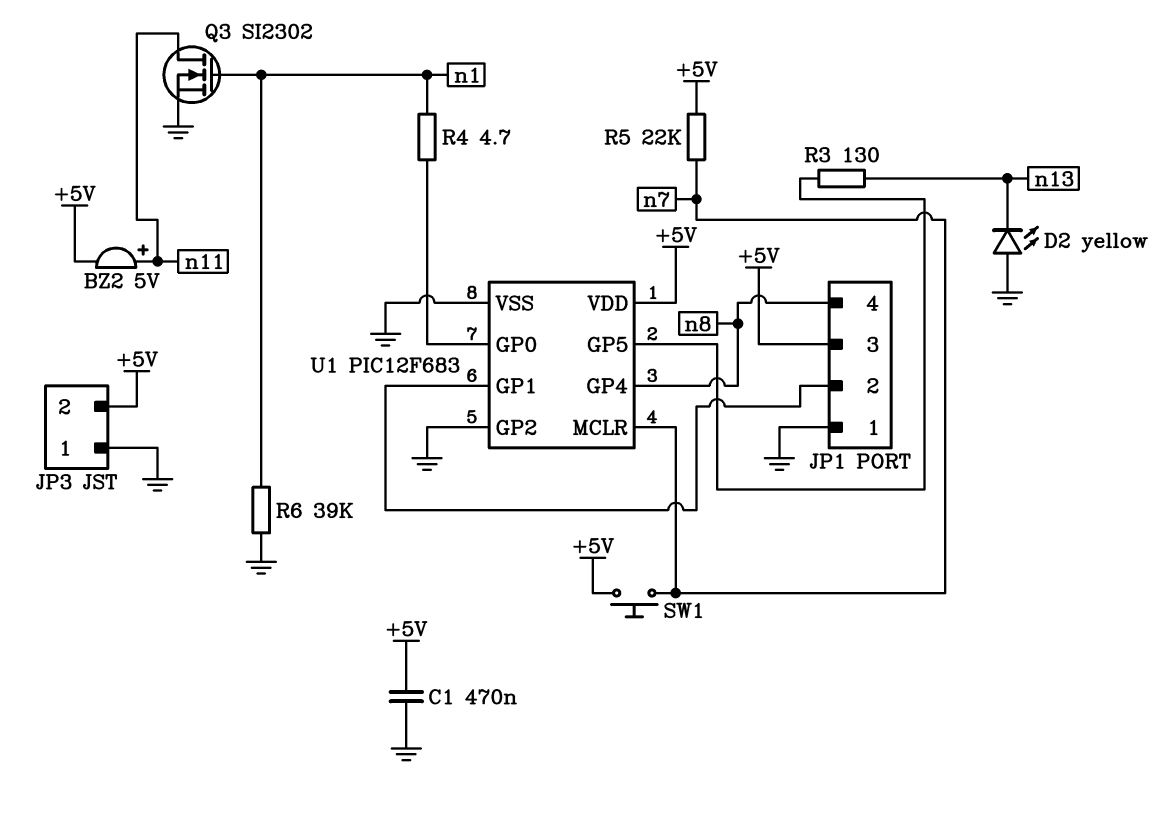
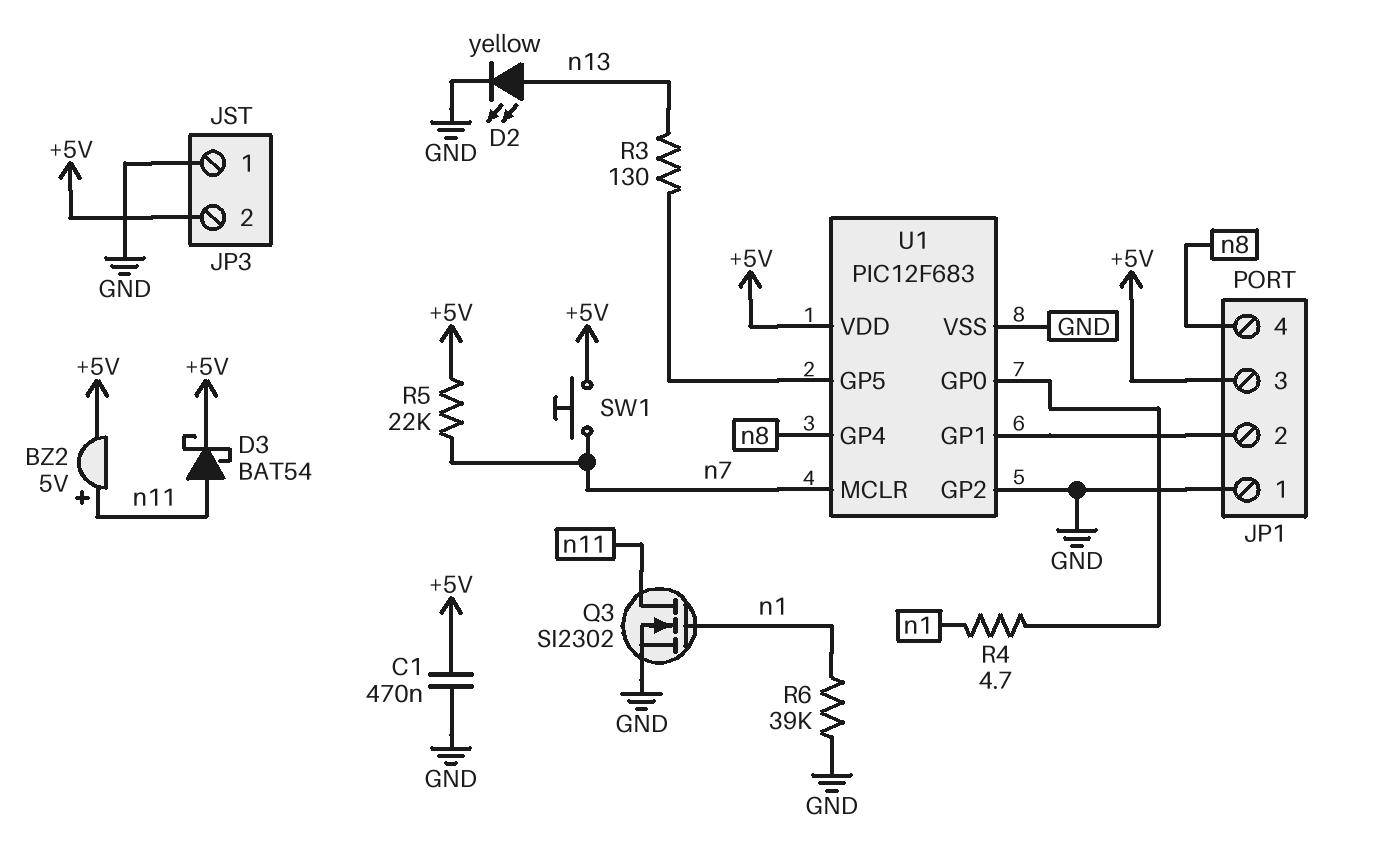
D2: LED yellow (A GND, K n13) -> LED yellow (A n13, K GND)
D3: none -> schottky BAT54 (A n11, K +5V)

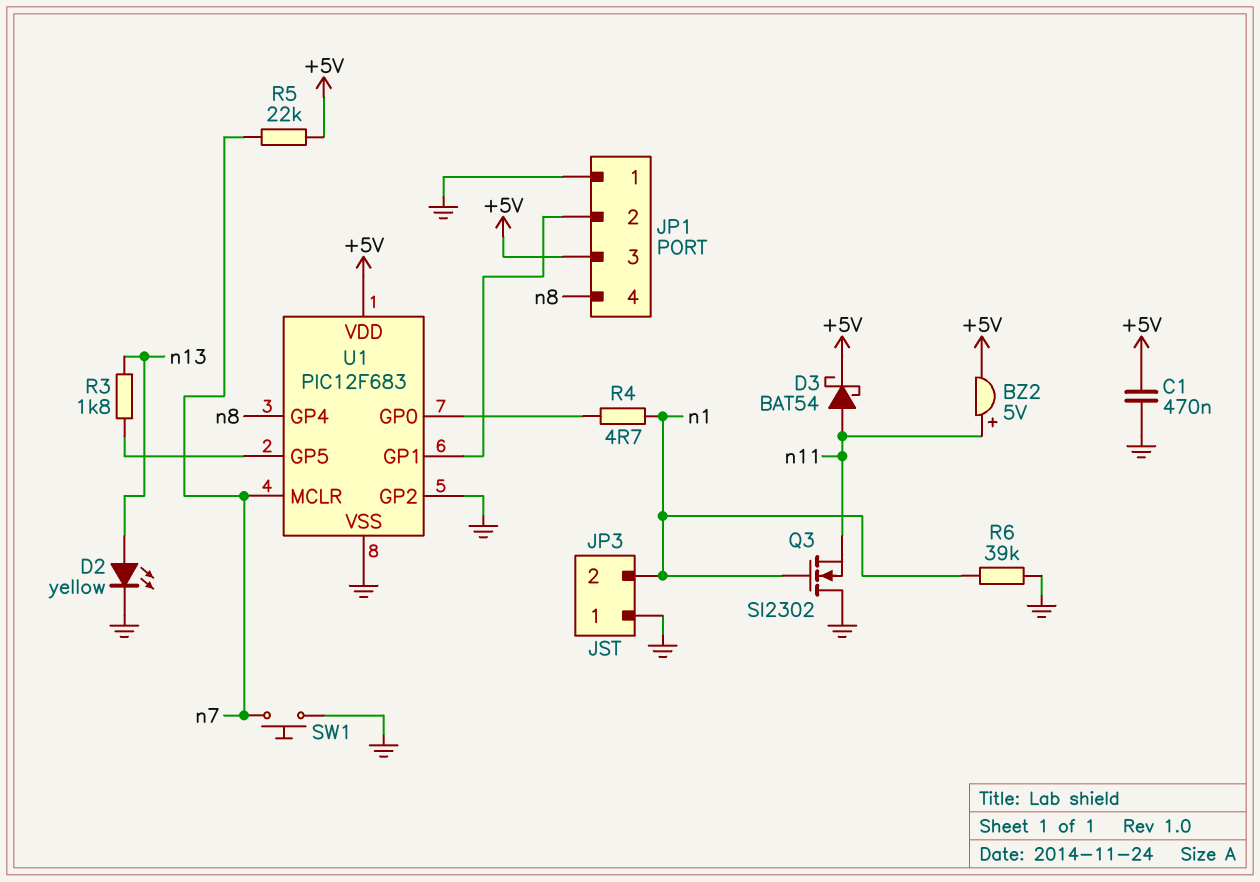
JP3 pin 2: +5V -> n1
Q3: NMOS SI2302 (G n1, D n11, S GND) -> NMOS SI2302 (G n1, D GND, S n11)
R3: 130 (U1/GP5, n13) -> 1.8k (U1/GP5, n13)
SW1: button (+5V, n7) -> button (GND, n7)

